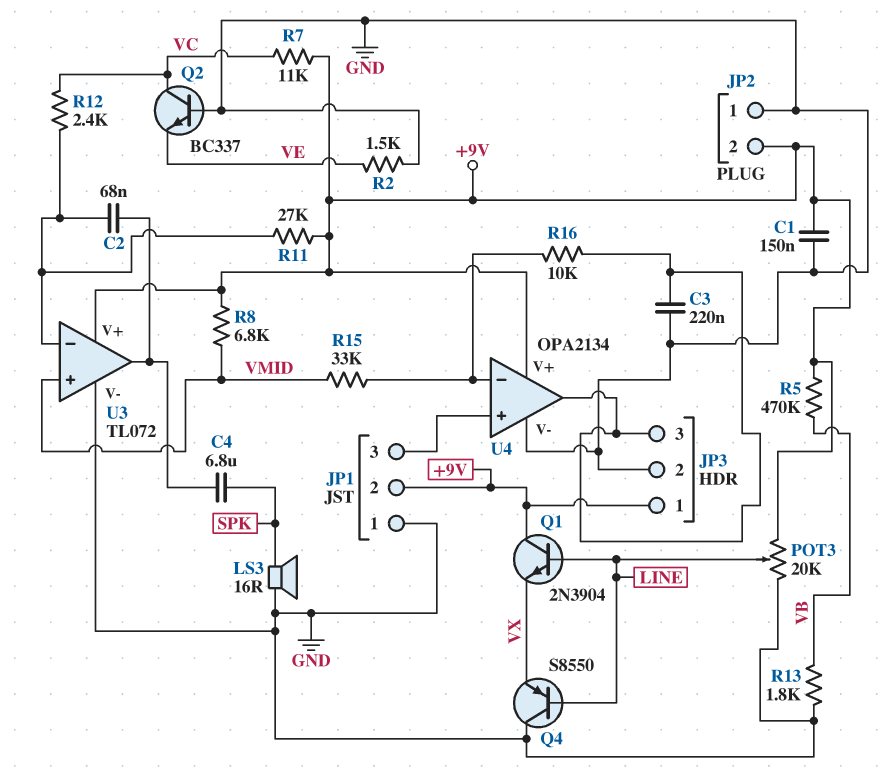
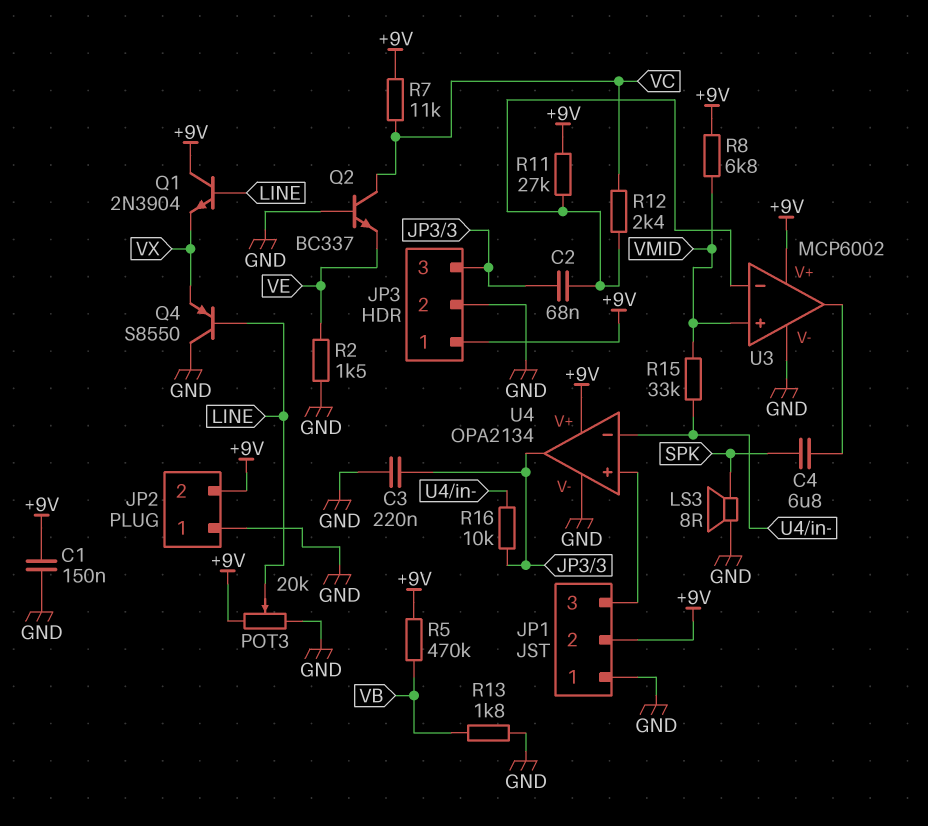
C2: 68nF (U3/in-, U3/out) -> 68nF (JP3/3, U3/in-)
LS3: speaker 16R (GND, SPK) -> speaker 8R (GND, SPK)
U3: TL072 -> MCP6002

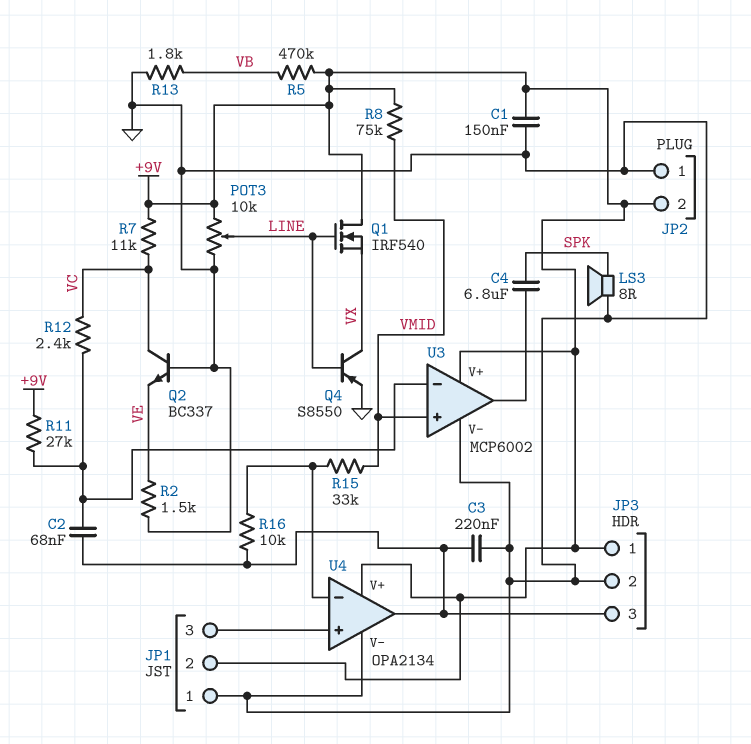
POT3: 20k (+9V, GND, wiper LINE) -> 10k (+9V, GND, wiper LINE)
Q1: NPN 2N3904 (B LINE, C +9V, E VX) -> NMOS IRF540 (G LINE, D +9V, S VX)
Q4: PNP S8550 (B LINE, C GND, E VX) -> PNP S8550 (B LINE, C VX, E GND)
R8: 6.8k (+9V, VMID) -> 75k (+9V, VMID)

